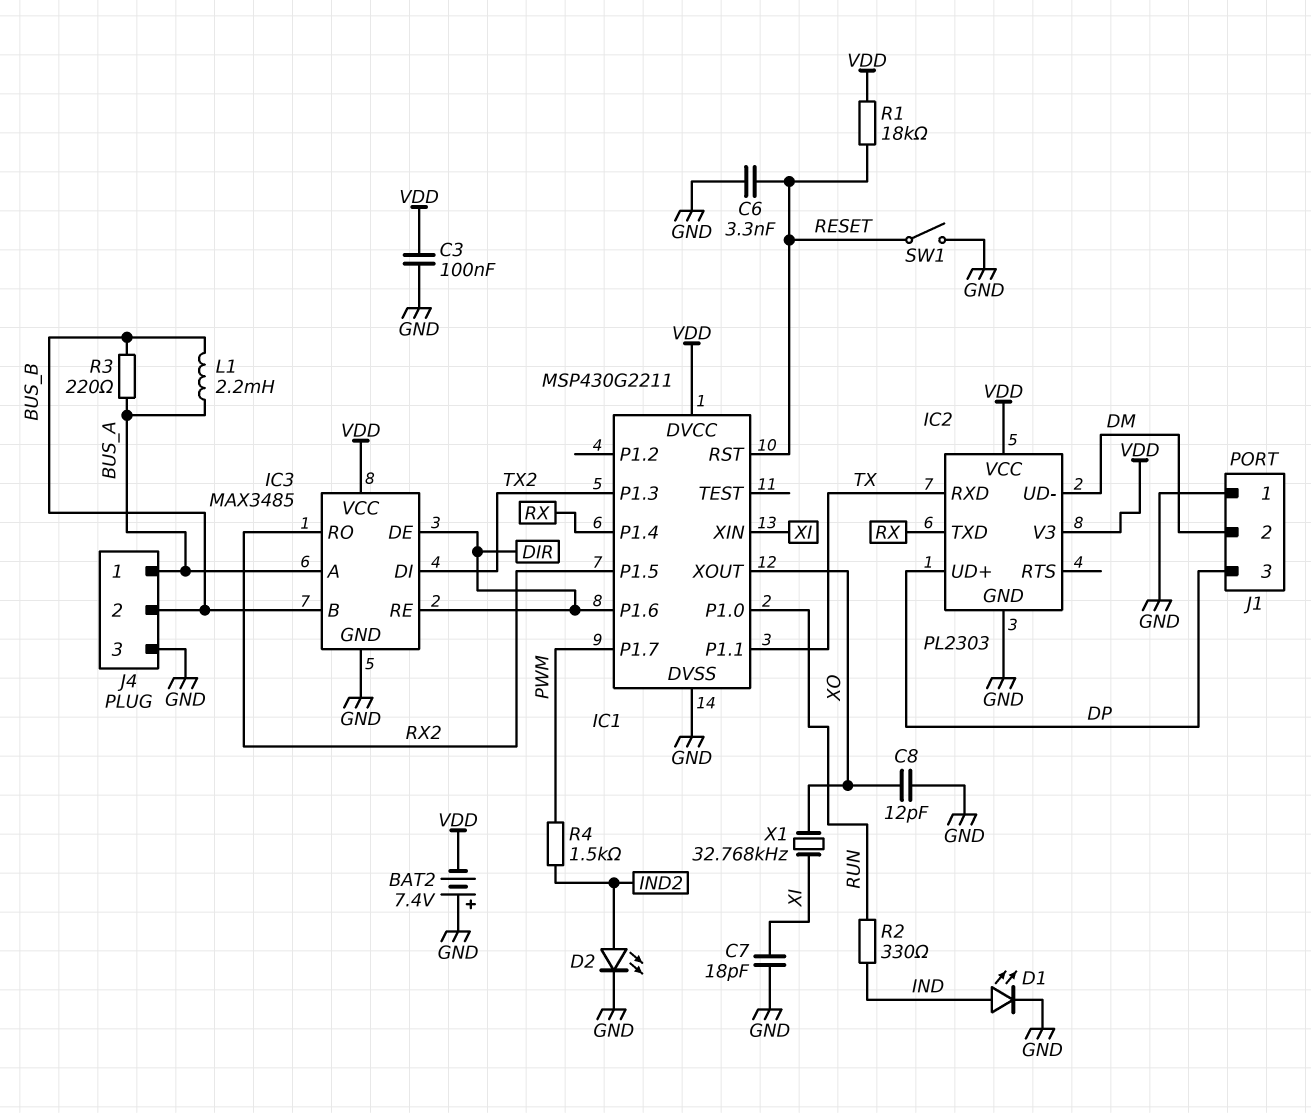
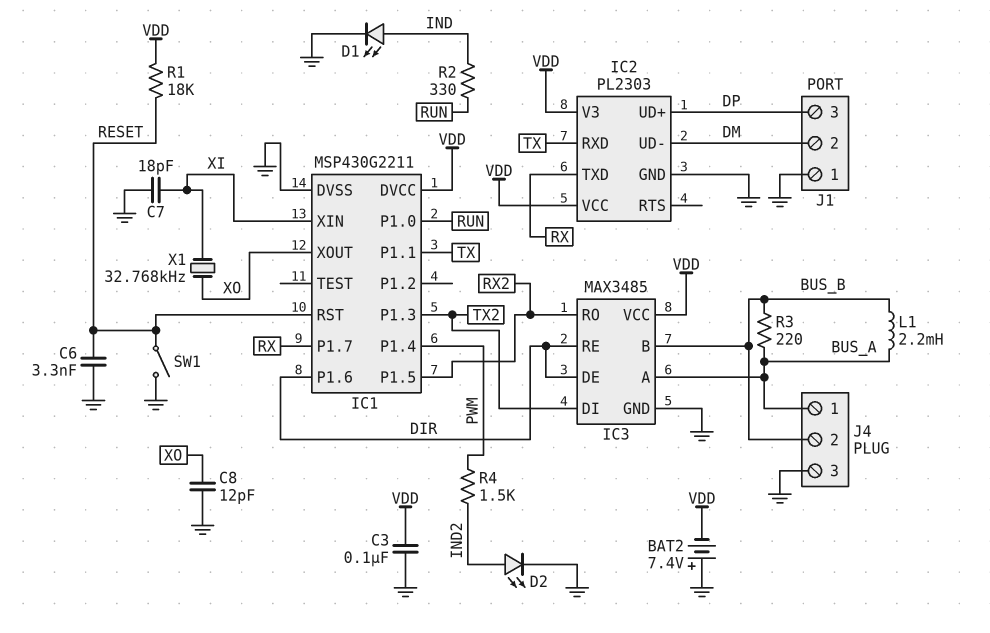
IC1 pin P1.4: RX -> PWM
IC1 pin P1.7: PWM -> RX

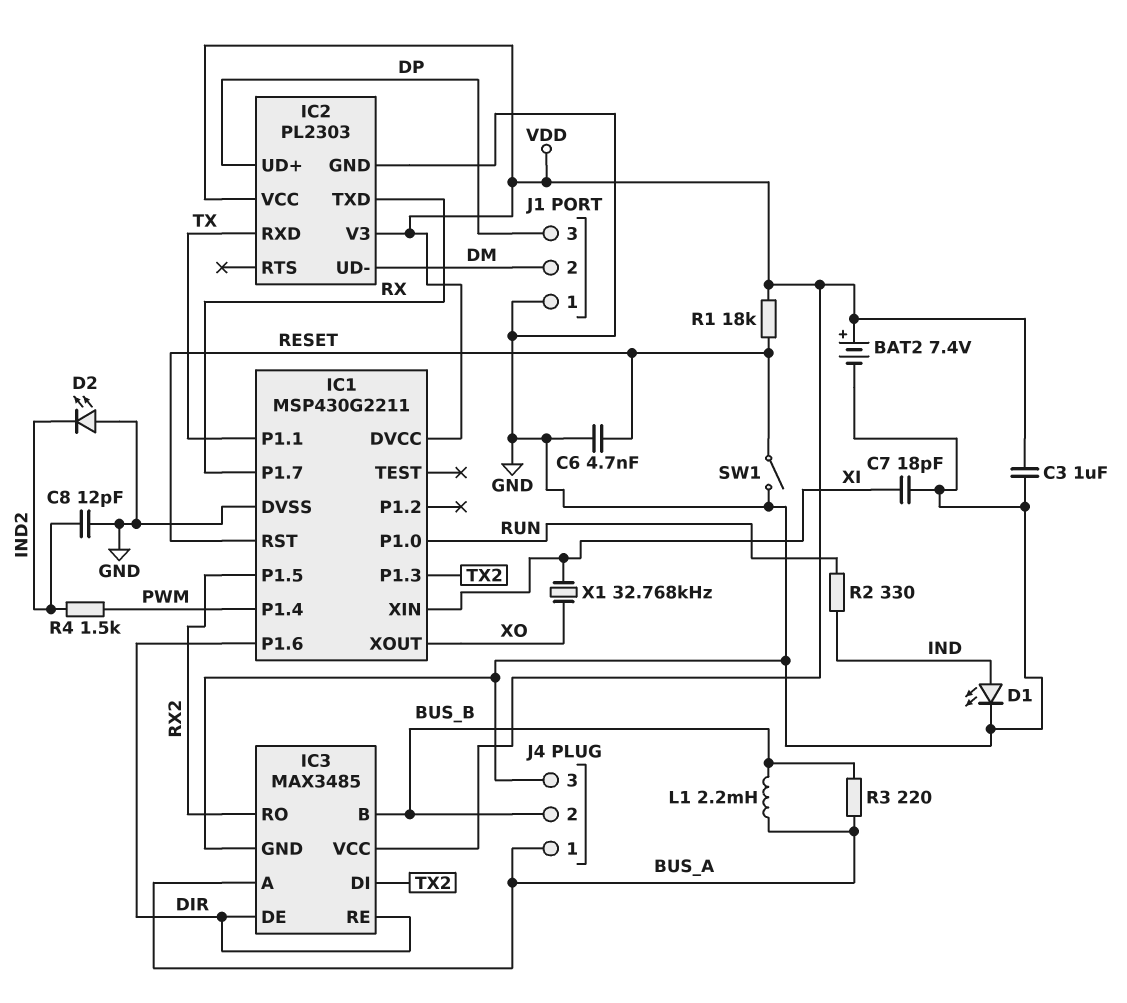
BAT2: 7.4V (plus GND, minus VDD) -> 7.4V (plus VDD, minus GND)
C3: 100nF (GND, VDD) -> 1uF (GND, VDD)
C6: 3.3nF (GND, RESET) -> 4.7nF (GND, RESET)
C8: 12pF (GND, XO) -> 12pF (GND, IND2)
D2: LED (A IND2, K GND) -> LED (A GND, K IND2)

